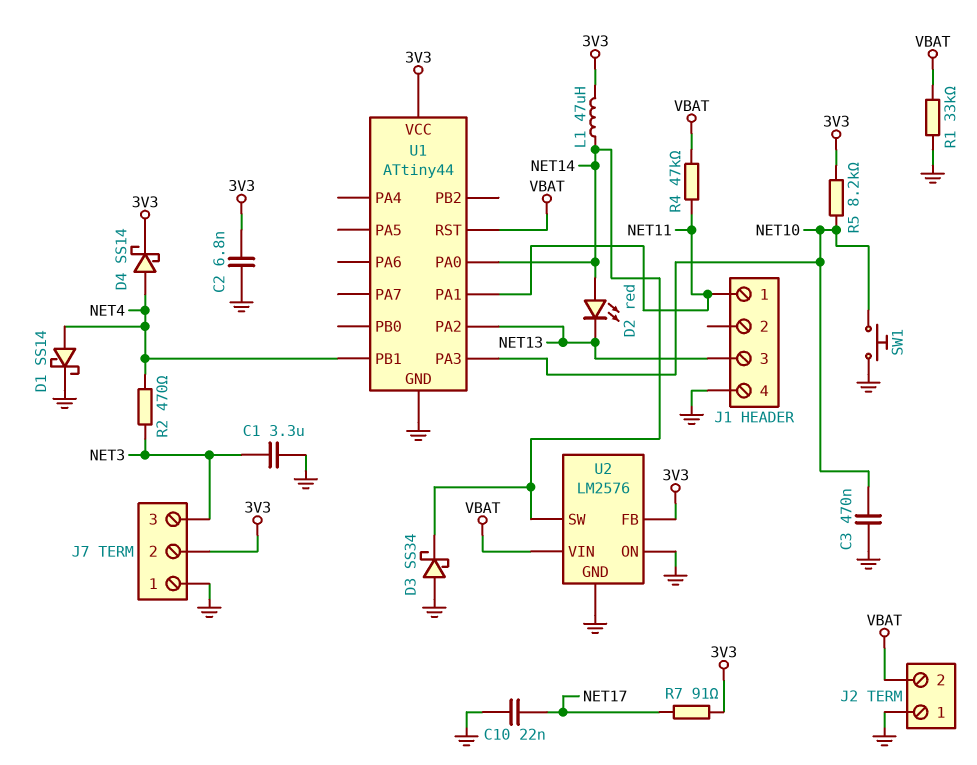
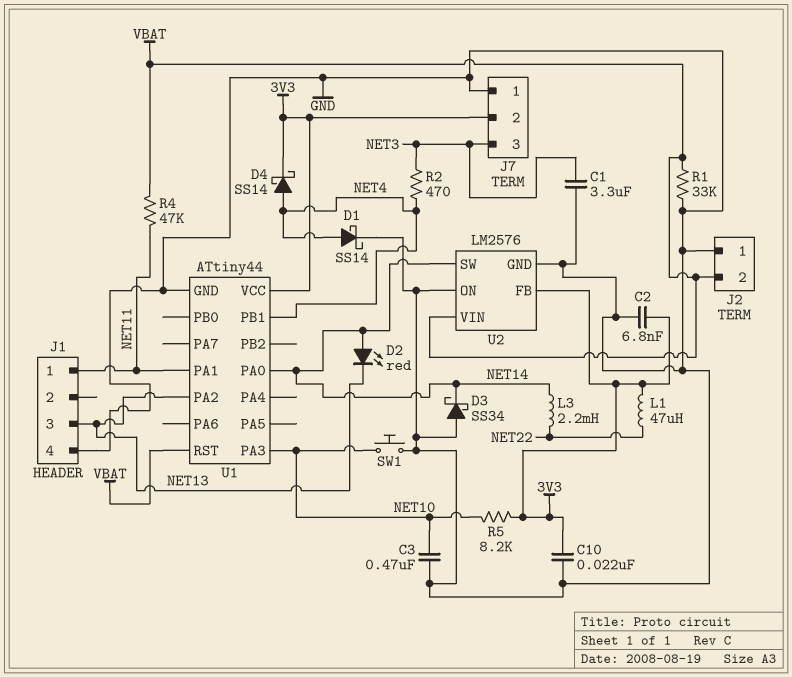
C10: 22nF (GND, NET17) -> 22nF (3V3, GND)
L1: 47uH (3V3, NET14) -> 47uH (3V3, NET22)
L3: none -> 2.2mH (NET14, NET22)
R7: 91 (3V3, NET17) -> none

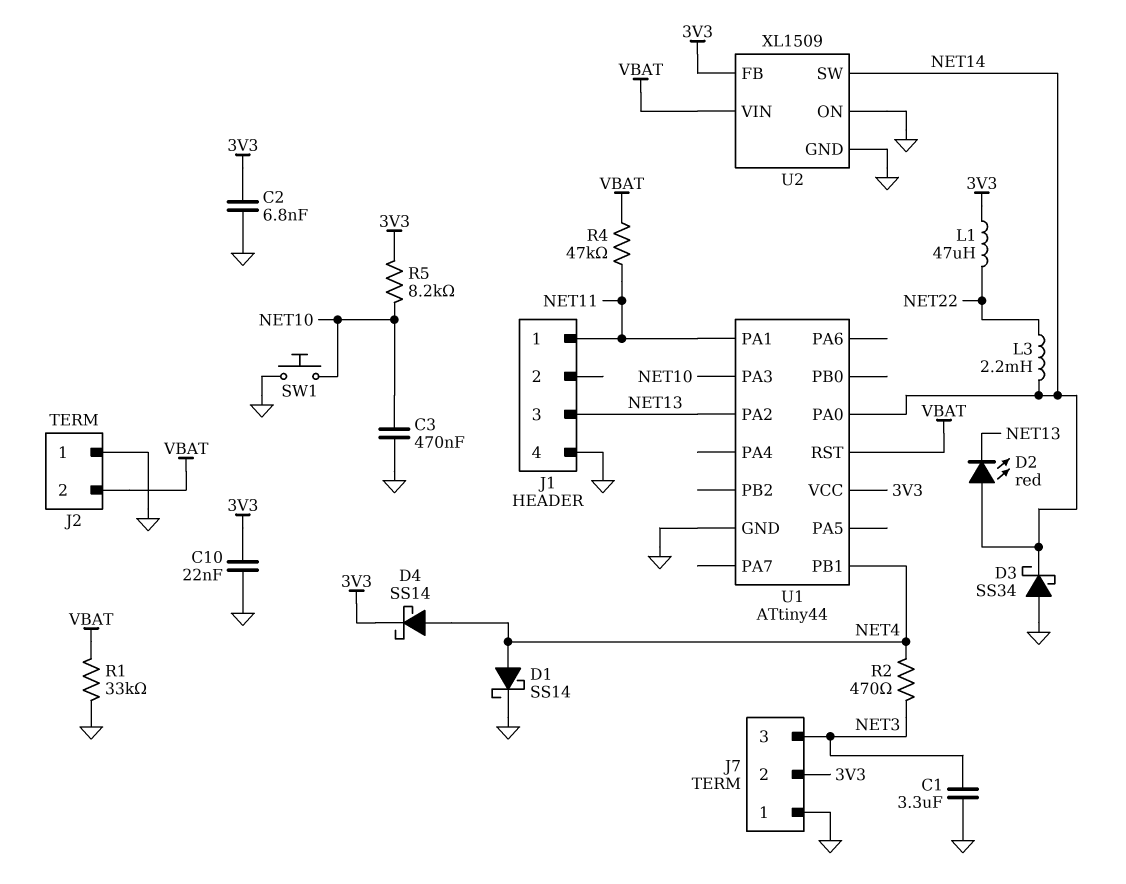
U2: LM2576 -> XL1509

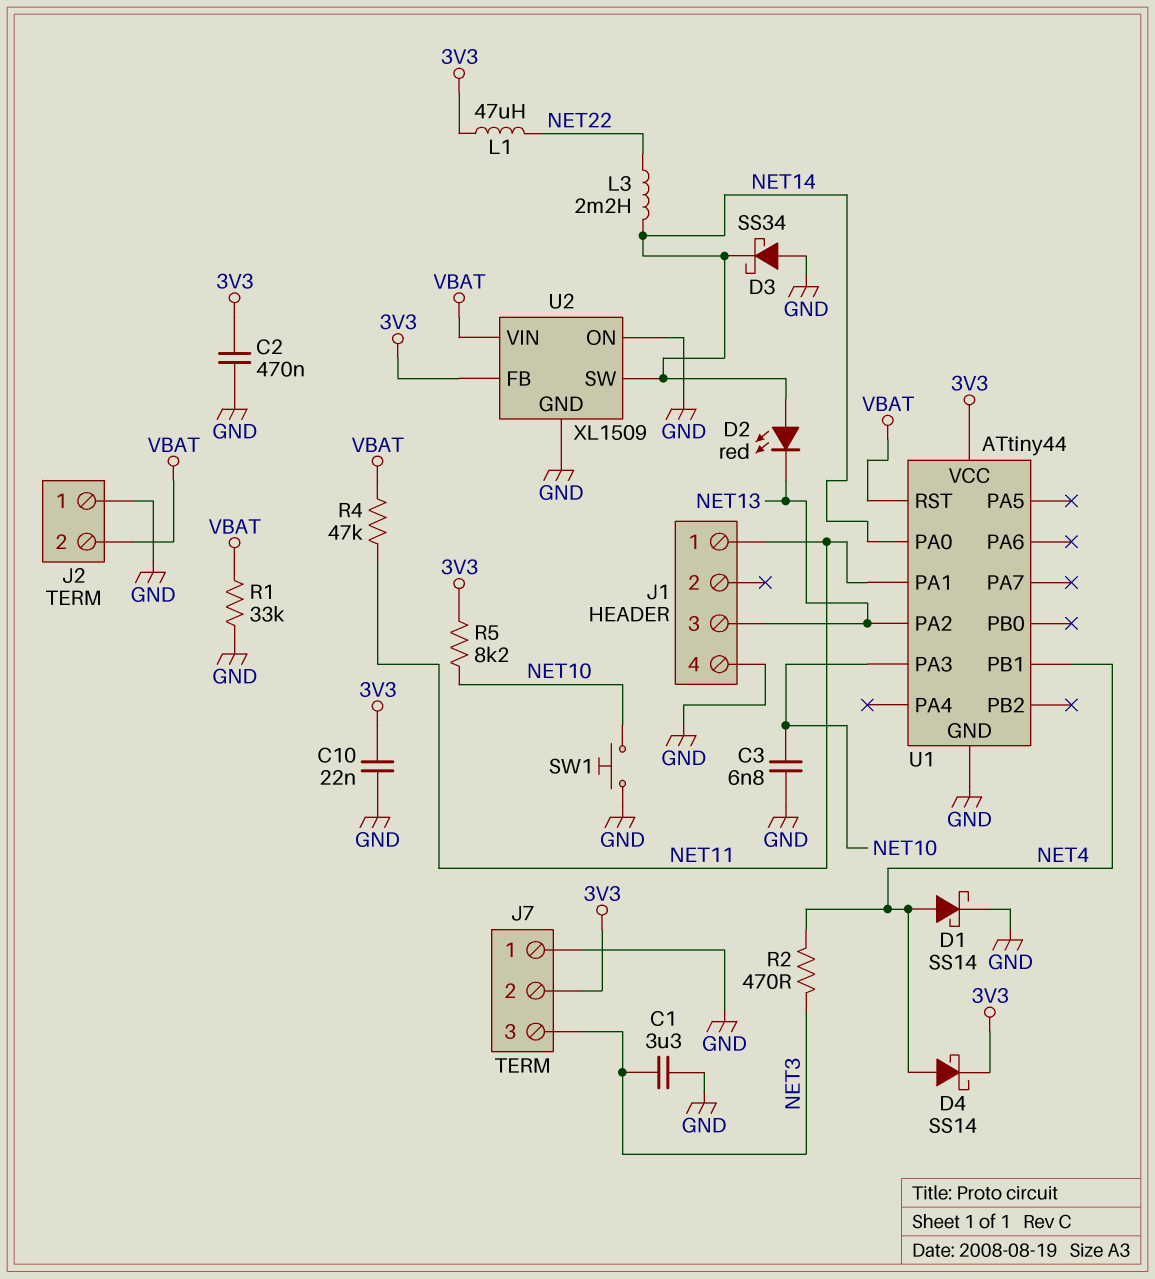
C2: 6.8nF (3V3, GND) -> 470nF (3V3, GND)
C3: 470nF (GND, NET10) -> 6.8nF (GND, NET10)

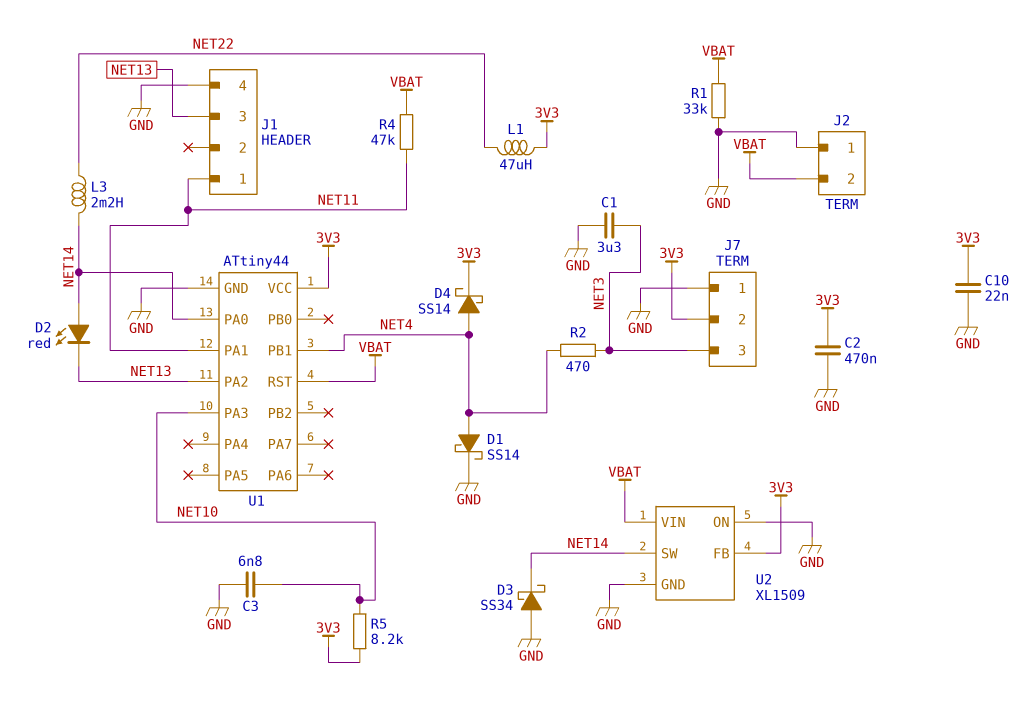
SW1: button (GND, NET10) -> none

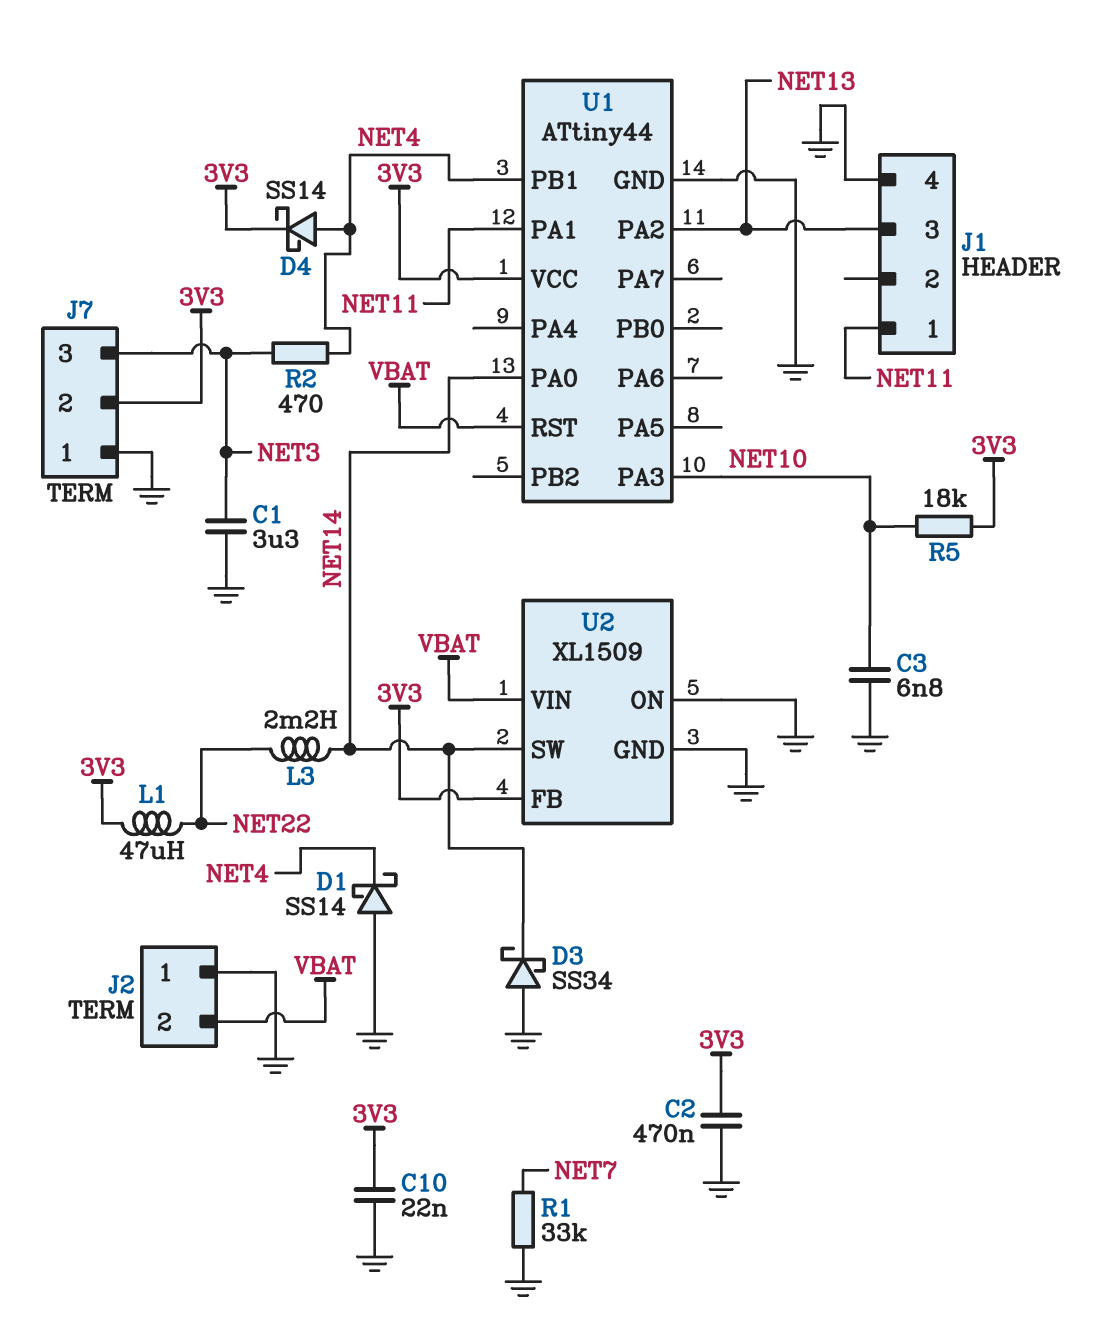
D1: schottky SS14 (A NET4, K GND) -> schottky SS14 (A GND, K NET4)
D2: LED red (A NET14, K NET13) -> none
R1: 33k (GND, VBAT) -> 33k (GND, NET7)
R4: 47k (NET11, VBAT) -> none
R5: 8.2k (3V3, NET10) -> 18k (3V3, NET10)

